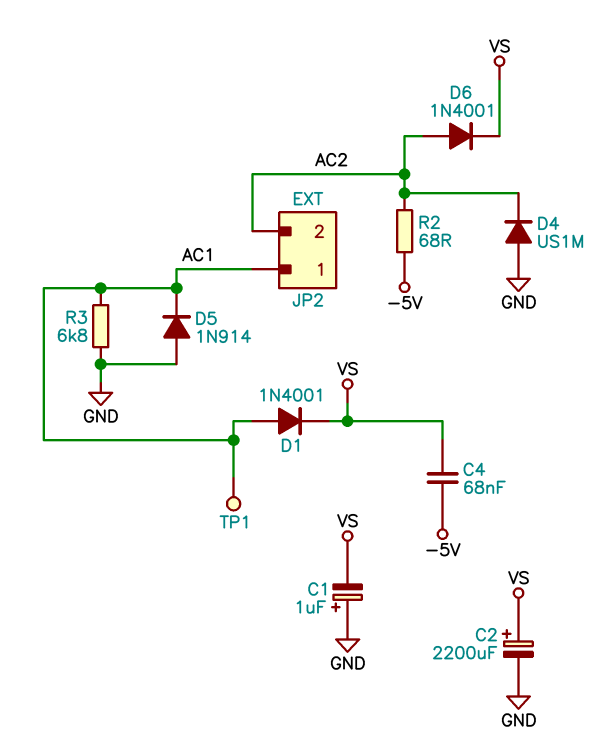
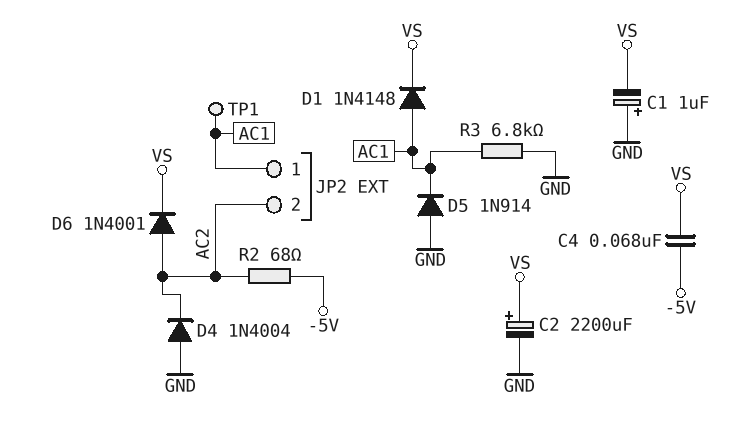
D1: diode 1N4001 (A AC1, K VS) -> diode 1N4148 (A AC1, K VS)
D4: diode US1M (A GND, K AC2) -> diode 1N4004 (A GND, K AC2)

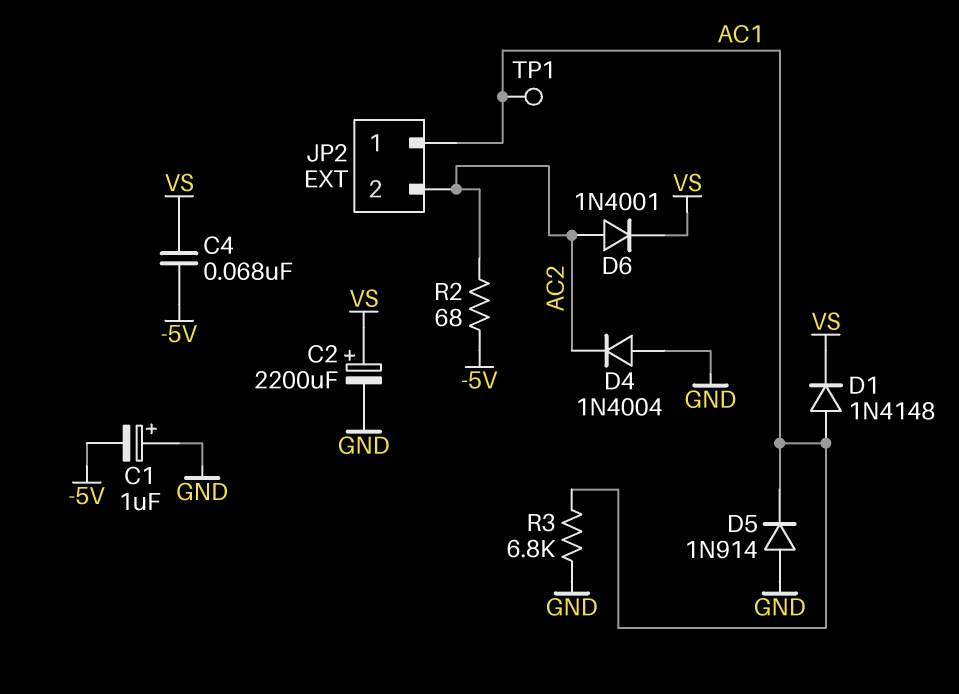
C1: 1uF (plus GND, minus VS) -> 1uF (plus GND, minus -5V)

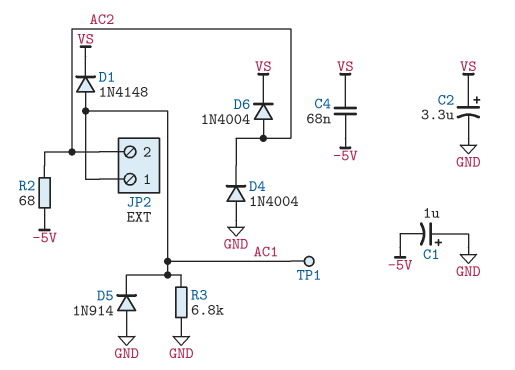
C2: 2200uF (plus VS, minus GND) -> 3.3uF (plus VS, minus GND)
D6: diode 1N4001 (A AC2, K VS) -> diode 1N4004 (A AC2, K VS)

